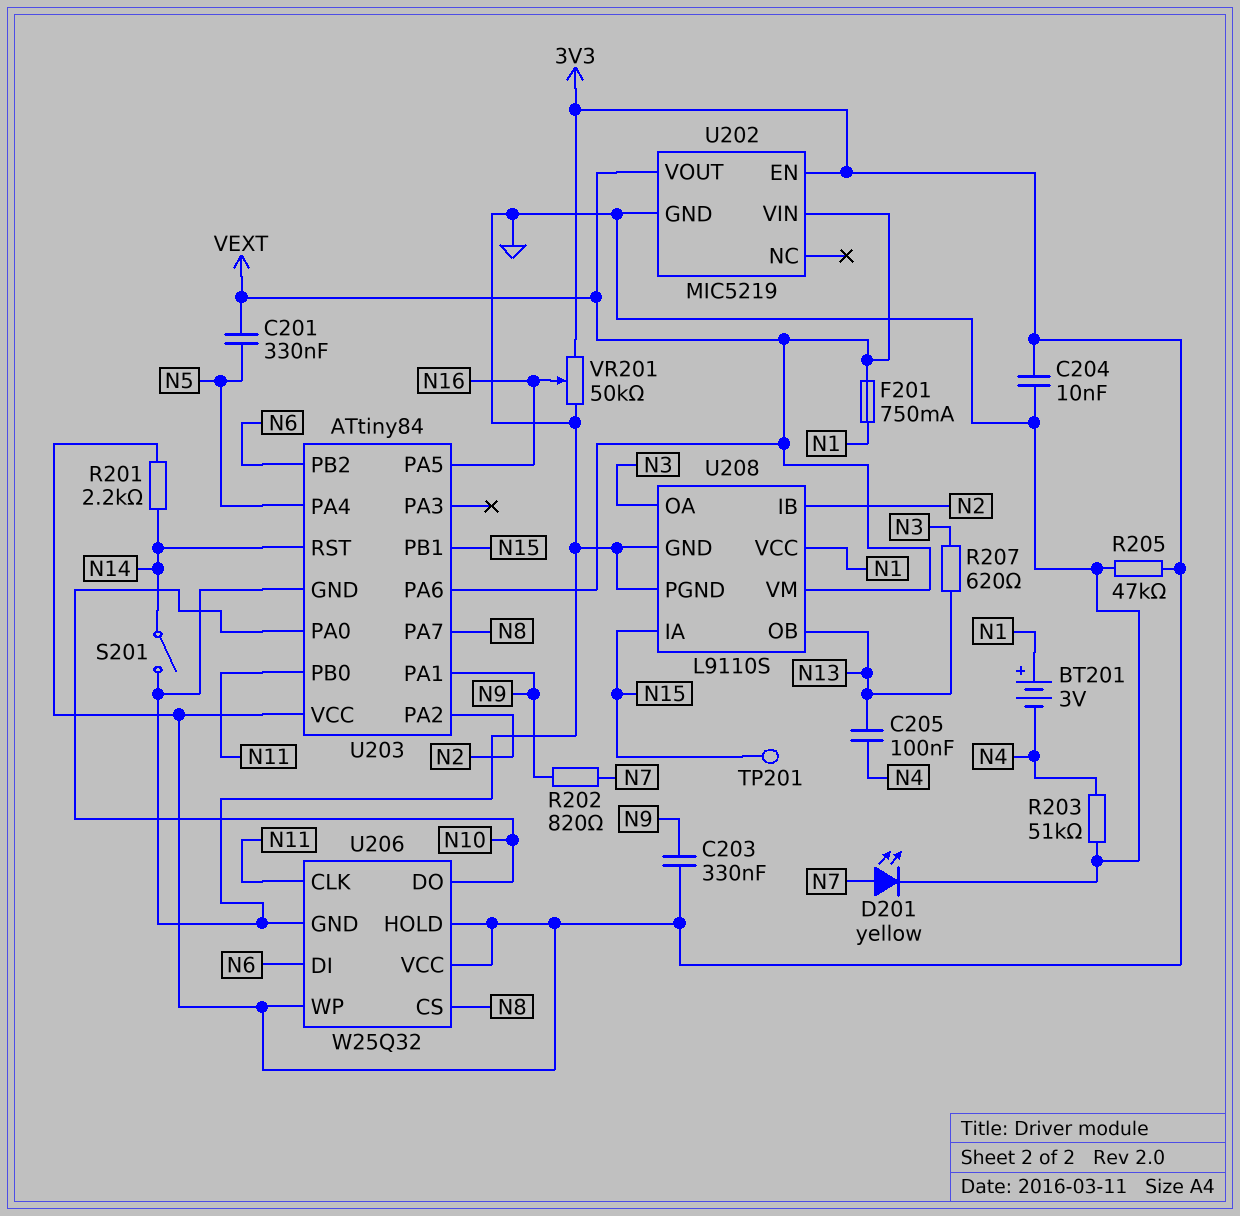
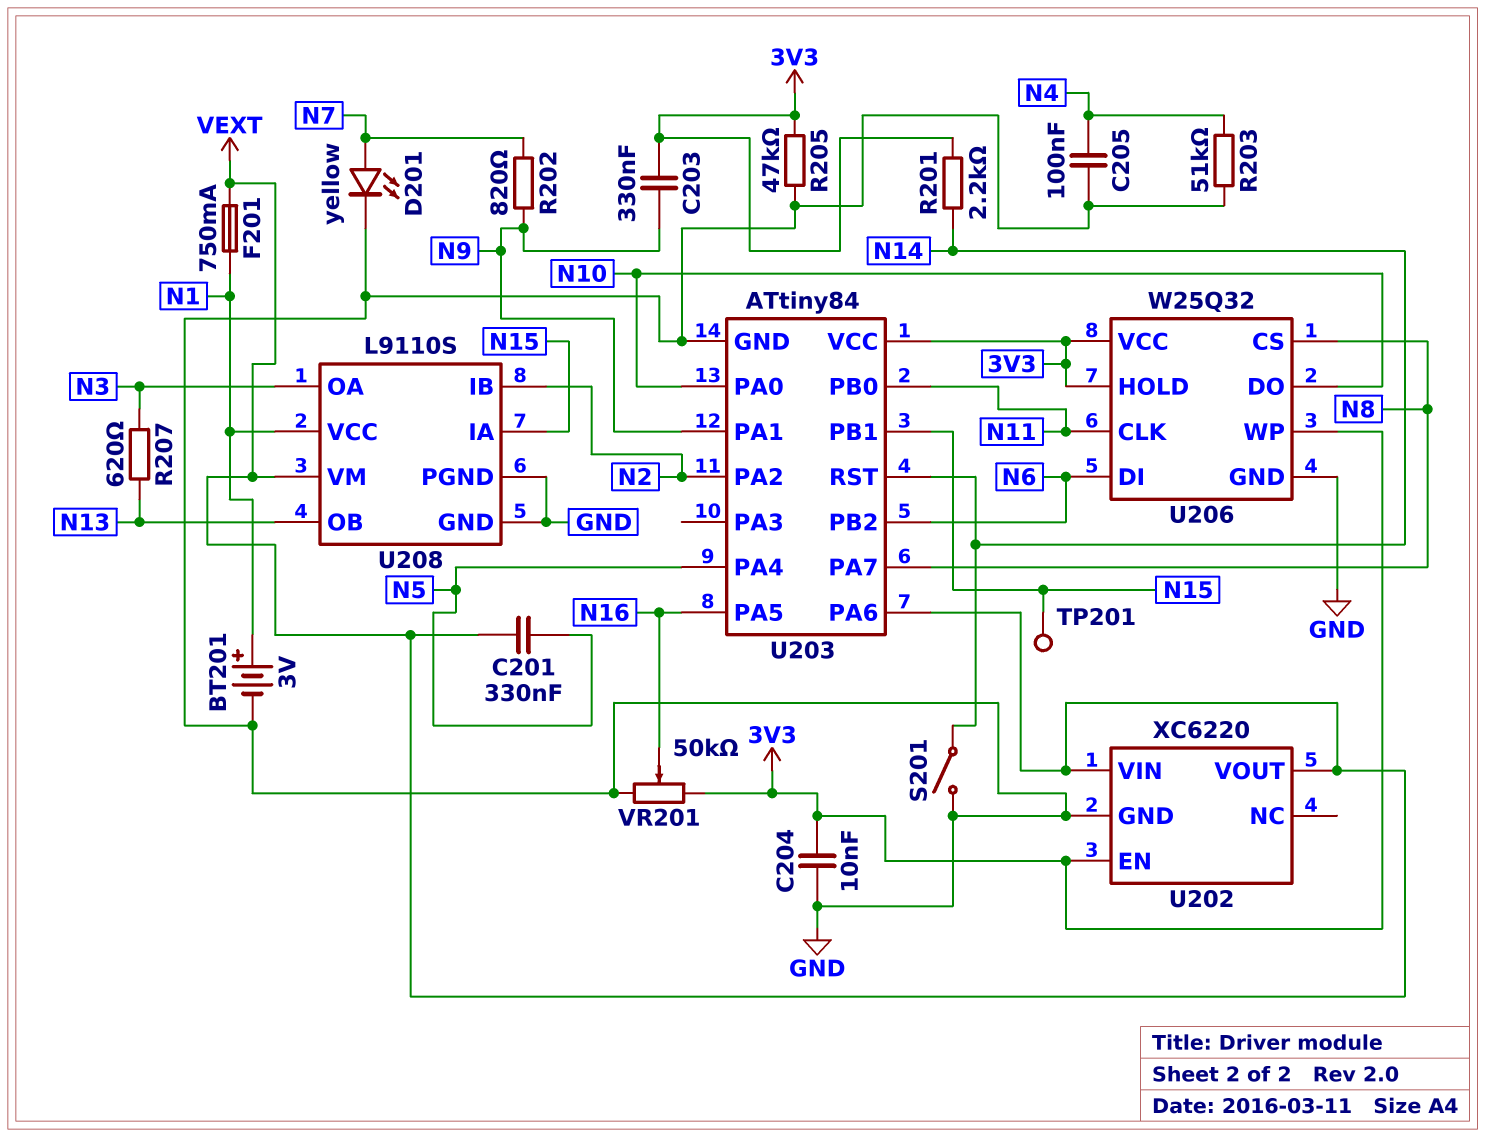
BT201: 3V (plus N1, minus N4) -> 3V (plus N1, minus GND)
C205: 100nF (N4, N13) -> 100nF (GND, N4)
U202: MIC5219 -> XC6220

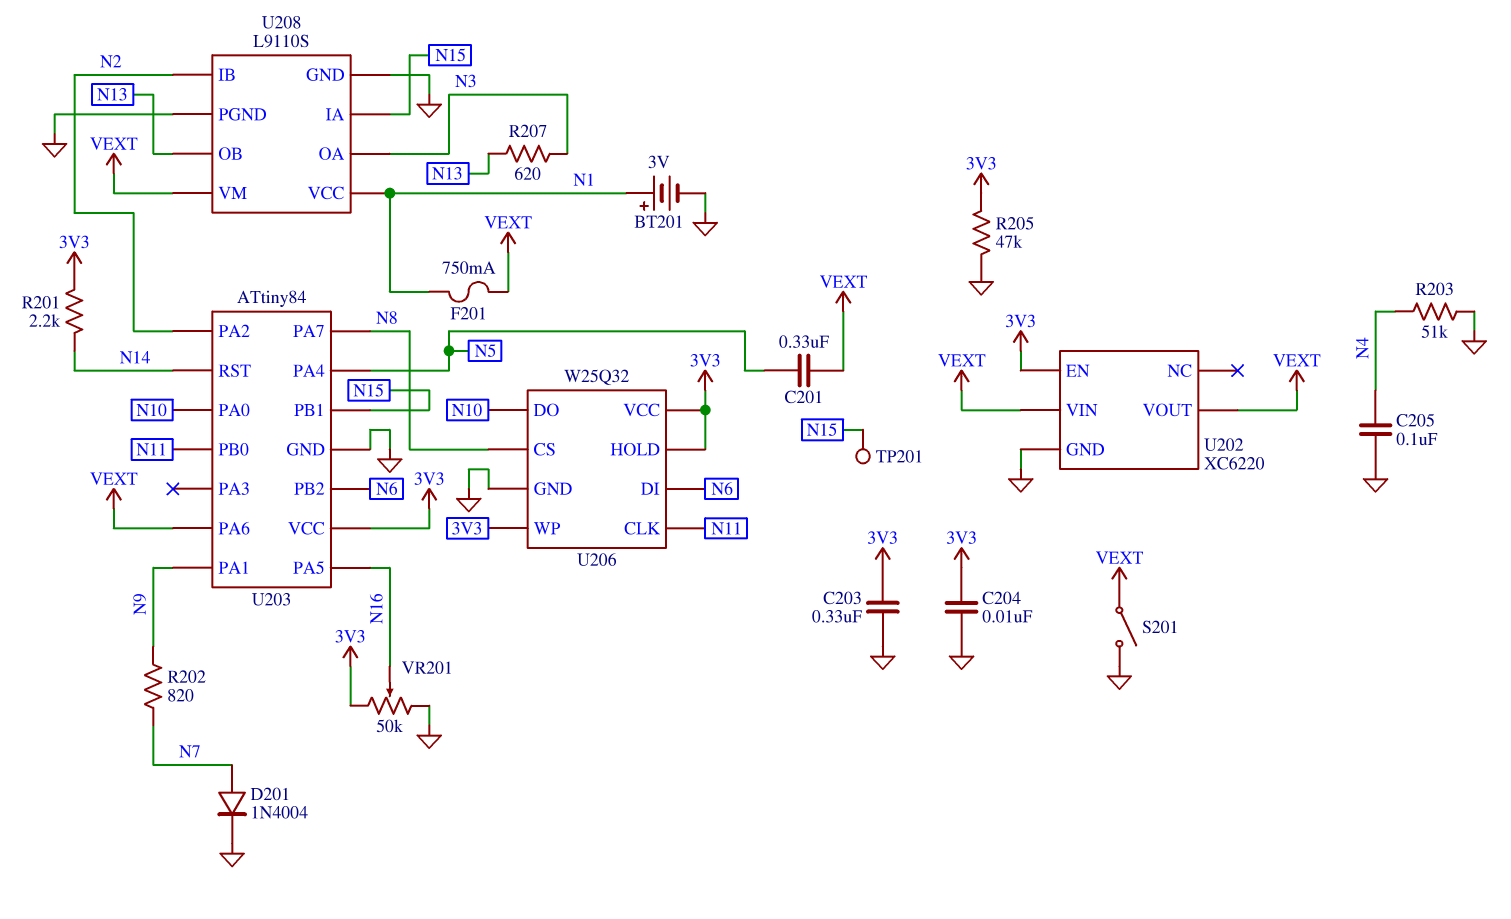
C203: 330nF (3V3, N9) -> 330nF (3V3, GND)
D201: LED yellow (A N7, K GND) -> diode 1N4004 (A N7, K GND)
S201: switch (GND, N14) -> switch (GND, VEXT)

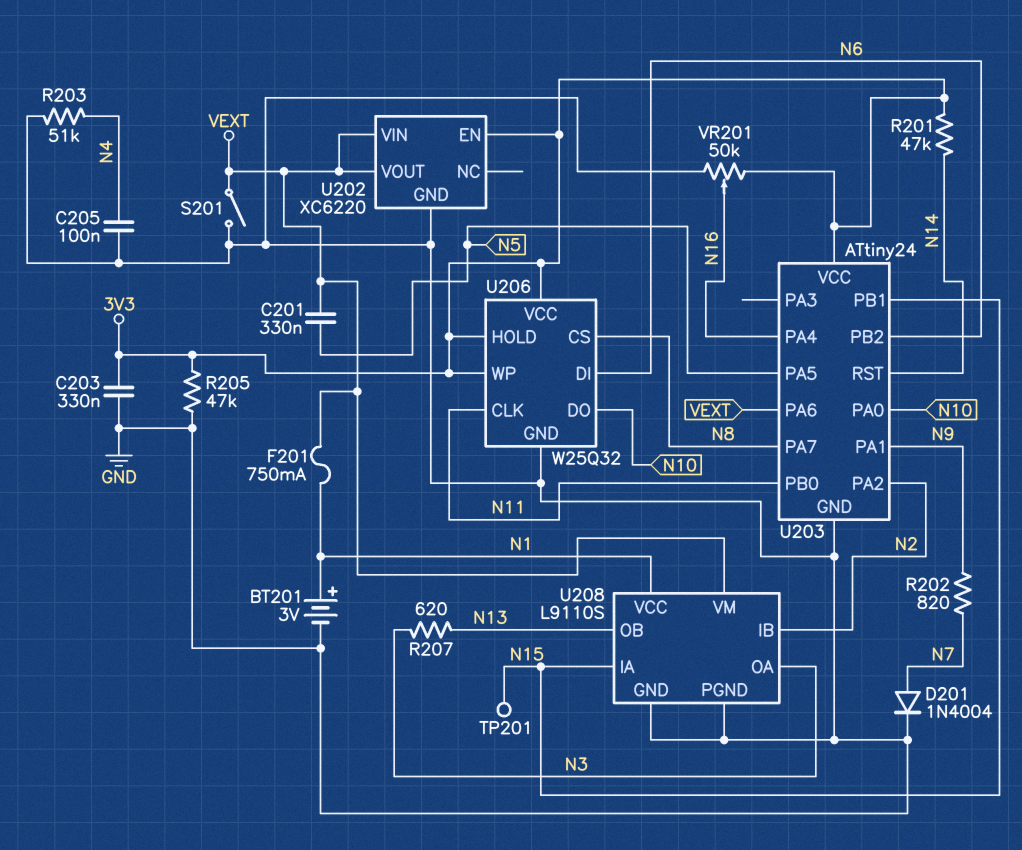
C204: 10nF (3V3, GND) -> none
R201: 2.2k (3V3, N14) -> 47k (3V3, N14)
U203: ATtiny84 -> ATtiny24
U203 pin PA4: N5 -> N16
U203 pin PA5: N16 -> N5

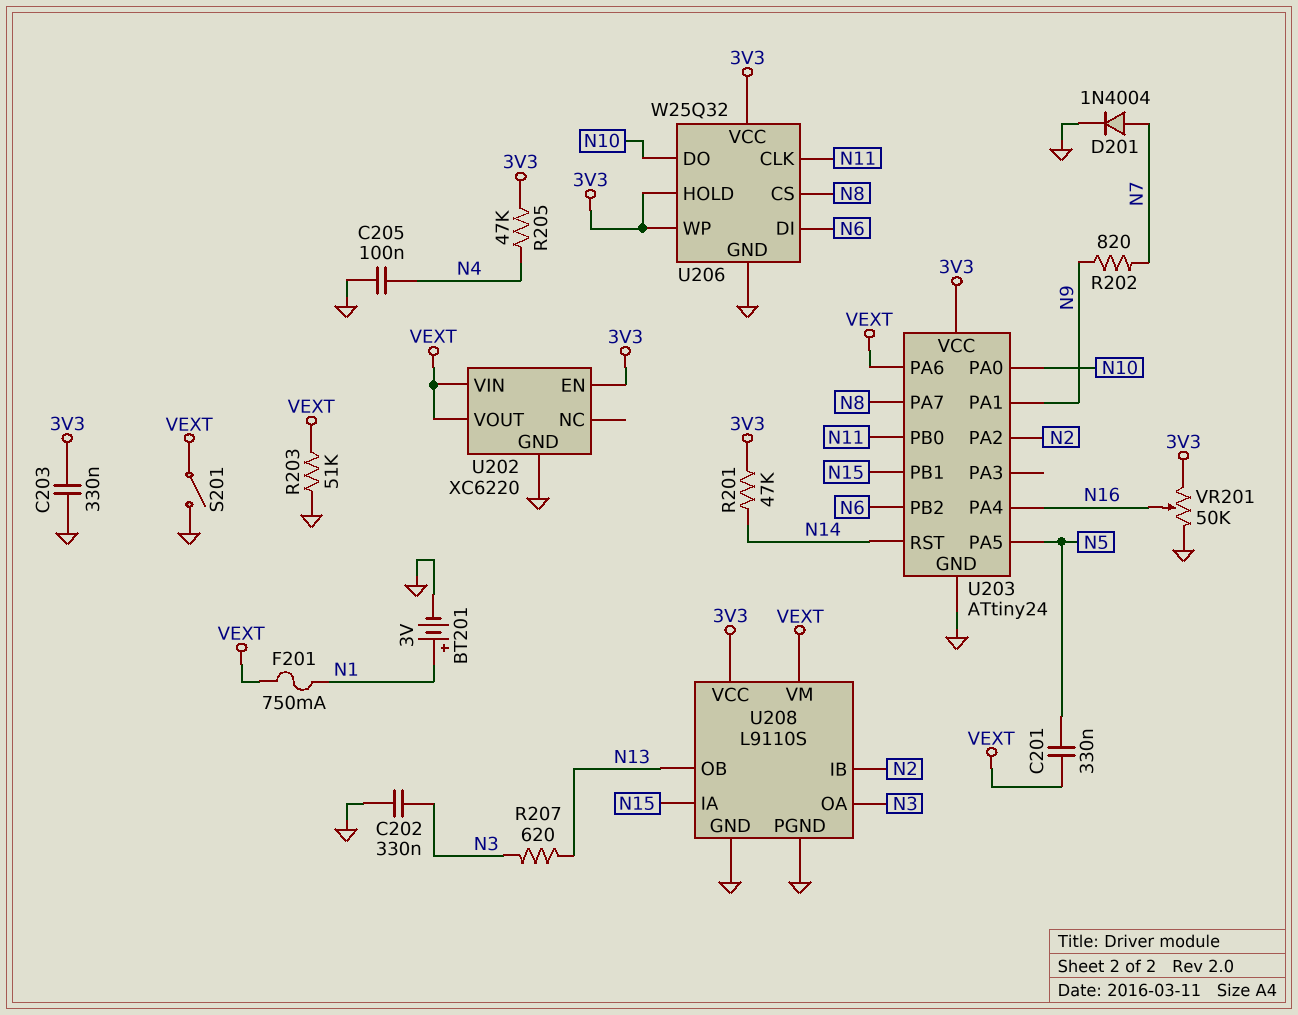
C202: none -> 330nF (GND, N3)
R203: 51k (GND, N4) -> 51k (GND, VEXT)
R205: 47k (3V3, GND) -> 47k (3V3, N4)
TP201: test point (N15) -> none
U208 pin VCC: N1 -> 3V3

